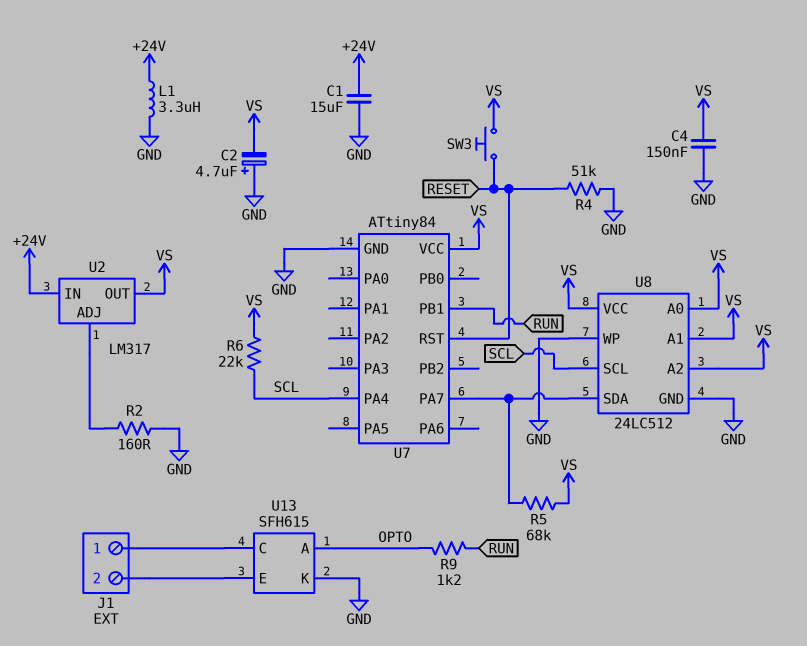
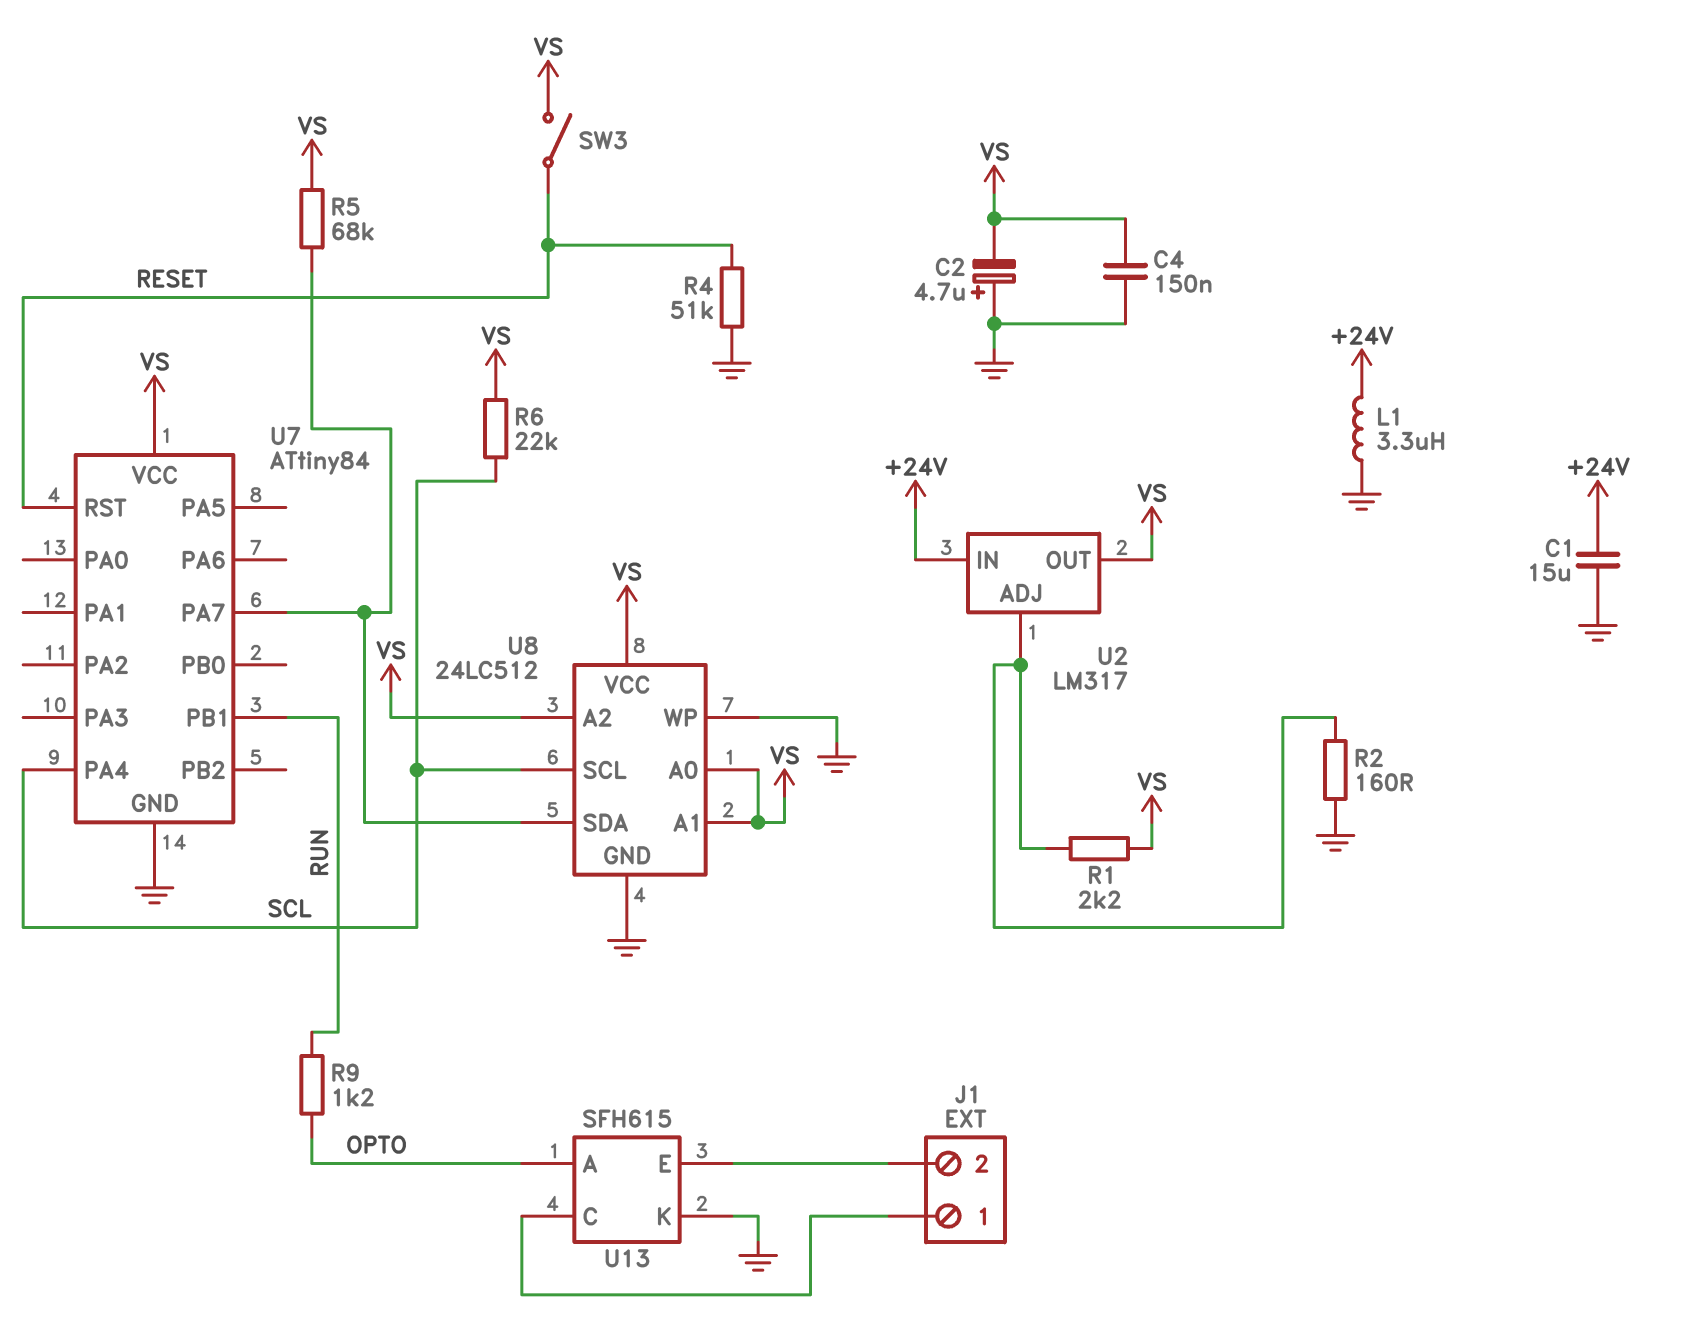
R1: none -> 2.2k (U2/ADJ, VS)
SW3: button (RESET, VS) -> switch (RESET, VS)

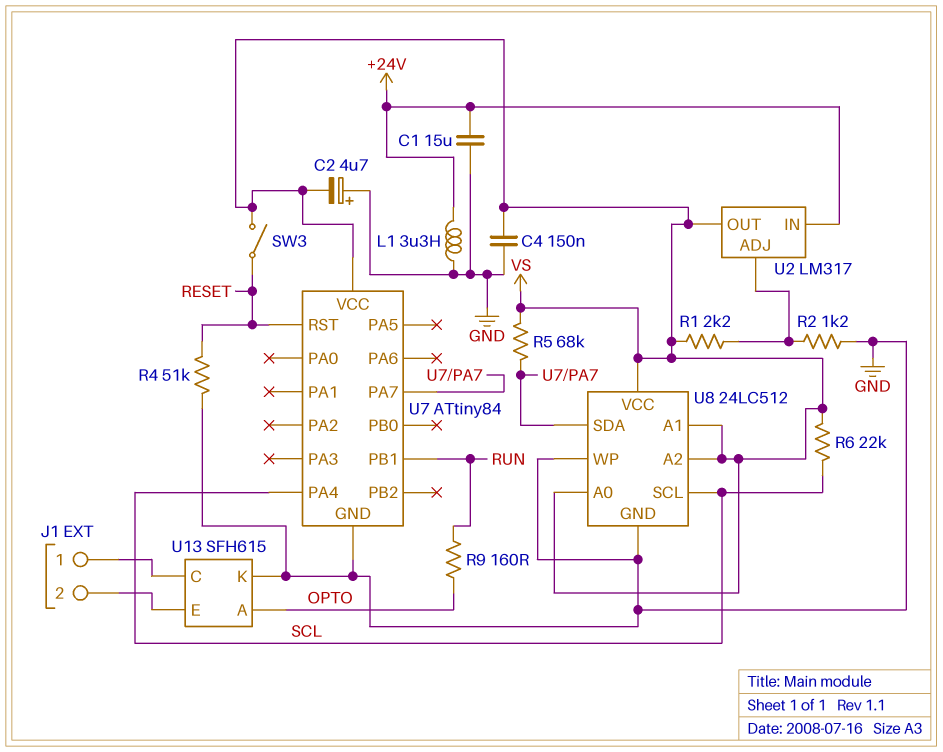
R2: 160 (GND, U2/ADJ) -> 1.2k (GND, U2/ADJ)
R9: 1.2k (OPTO, RUN) -> 160 (OPTO, RUN)

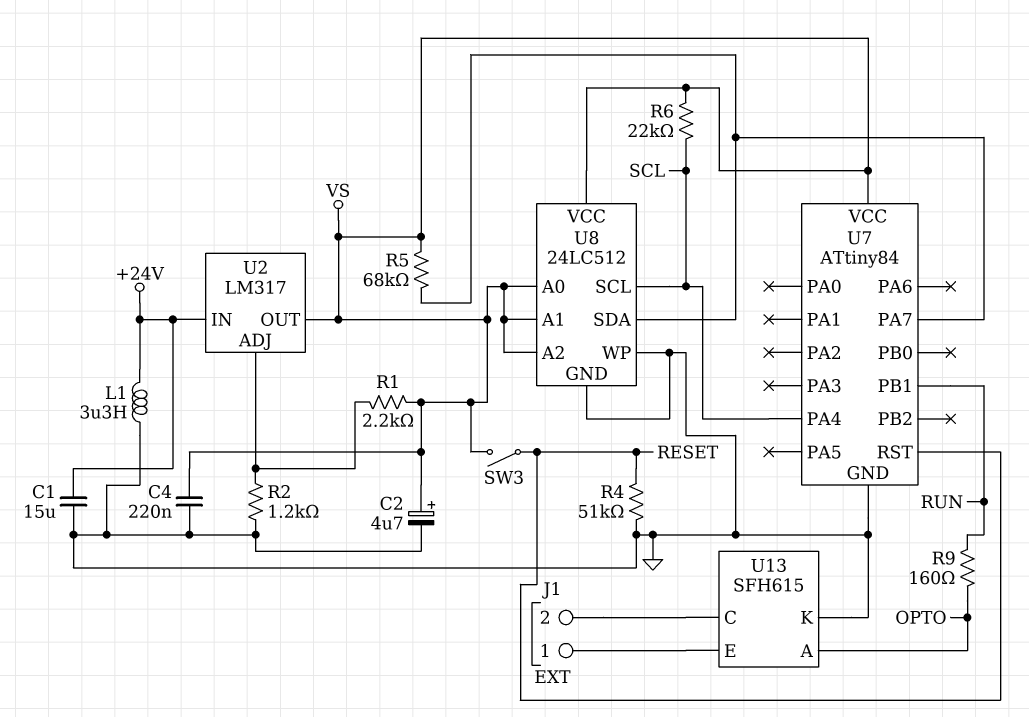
C2: 4.7uF (plus GND, minus VS) -> 4.7uF (plus VS, minus GND)
C4: 150nF (GND, VS) -> 220nF (GND, VS)
U13 pin C: J1/1 -> J1/2
U13 pin E: J1/2 -> J1/1

